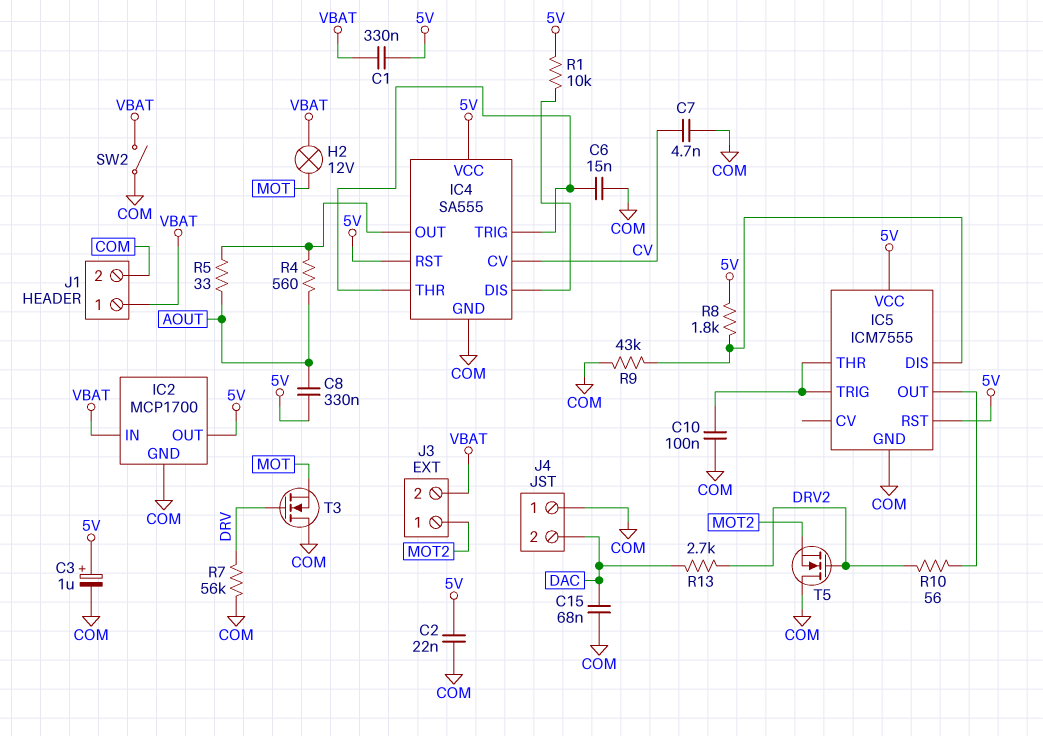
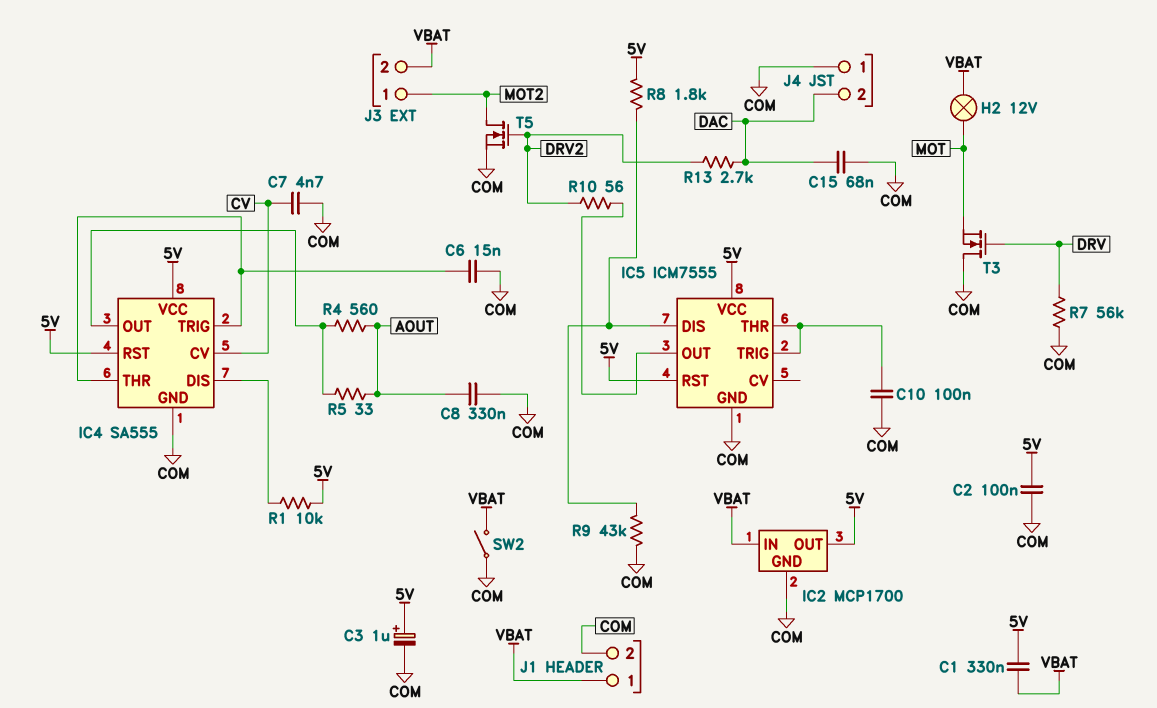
C2: 22nF (5V, COM) -> 100nF (5V, COM)
C8: 330nF (5V, AOUT) -> 330nF (AOUT, COM)
T5: NMOS (G DRV2, D COM, S MOT2) -> NMOS (G DRV2, D MOT2, S COM)

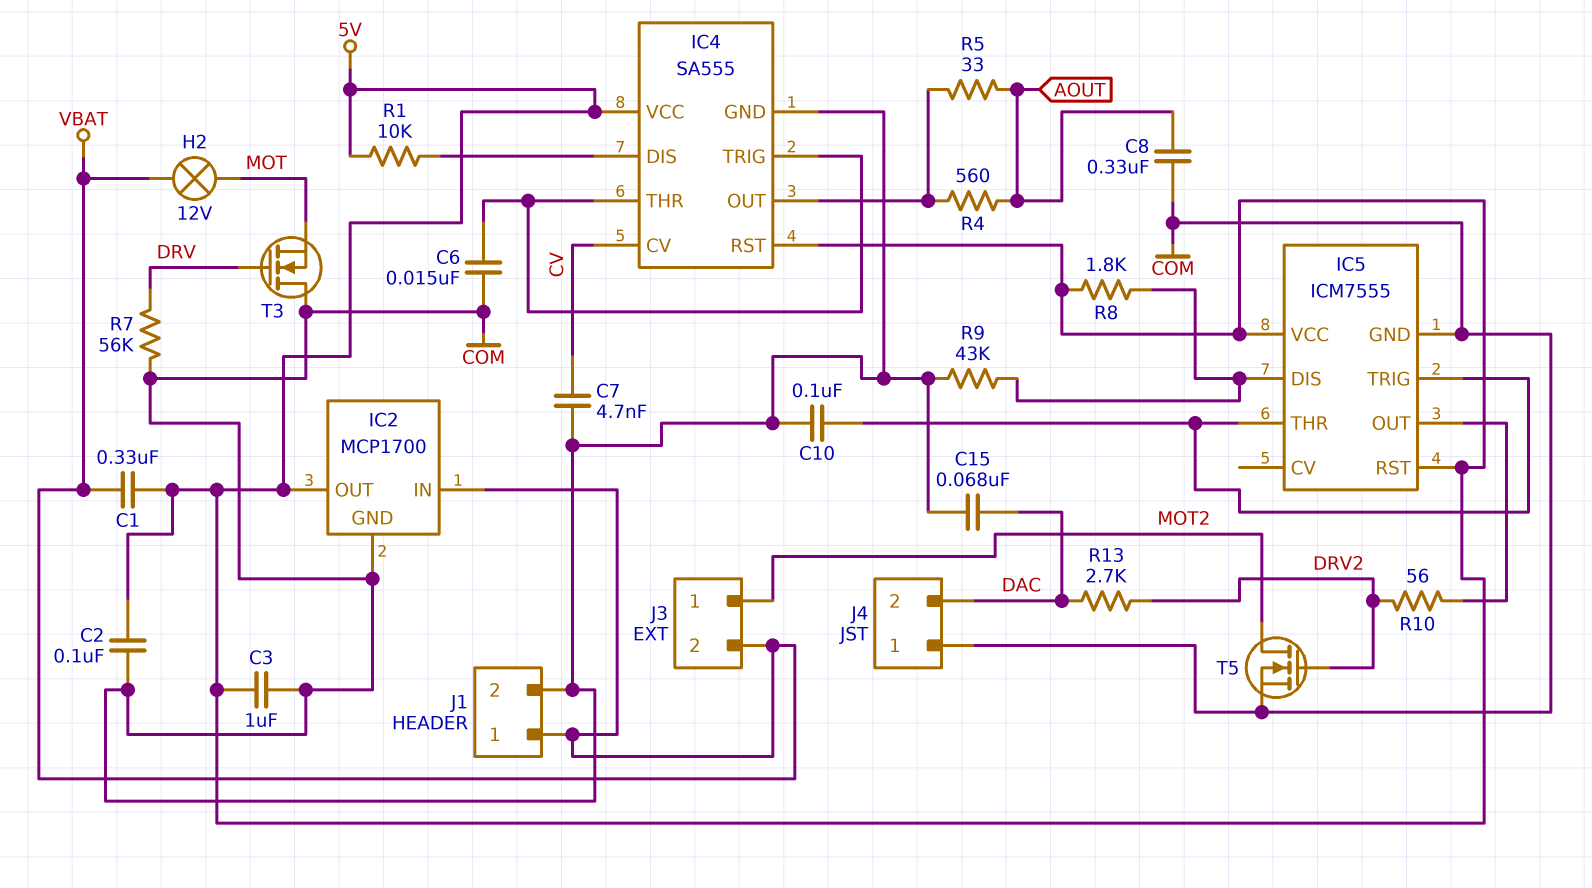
C3: 1uF (plus 5V, minus COM) -> 1uF (5V, COM)
SW2: switch (COM, VBAT) -> none

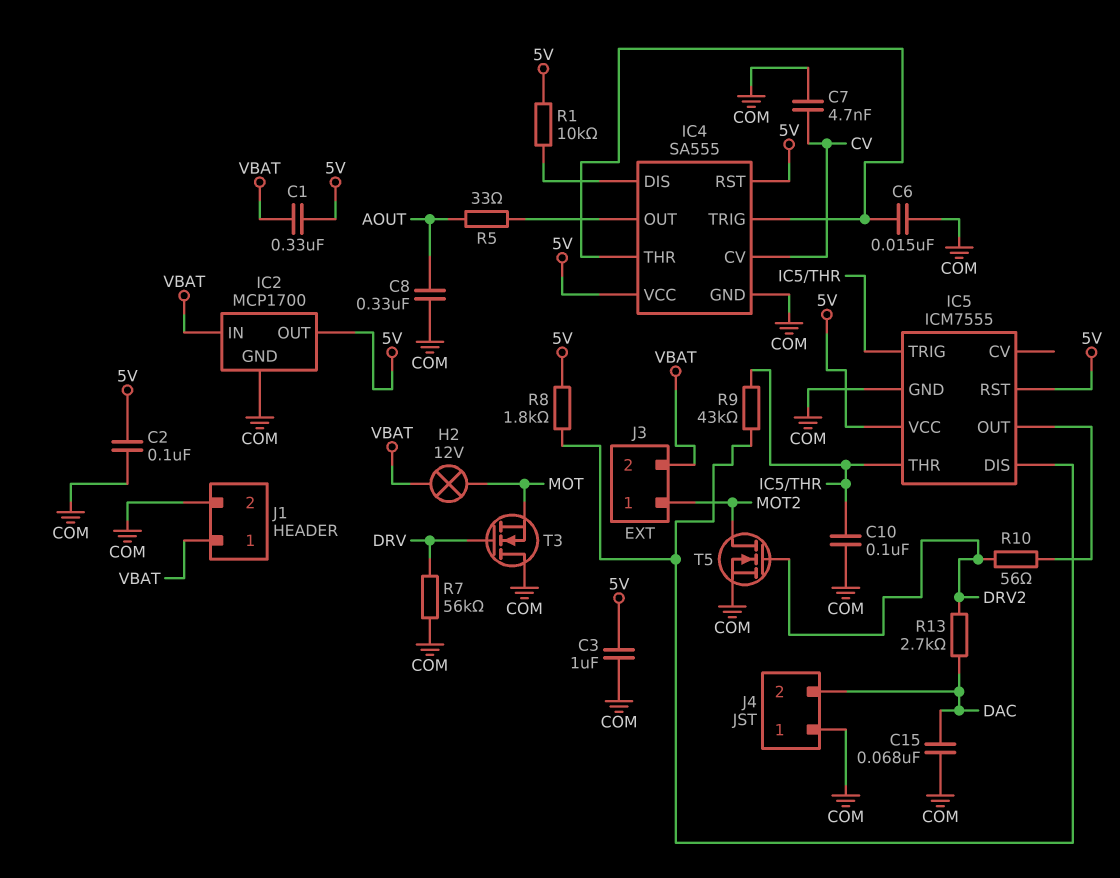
R4: 560 (AOUT, IC4/OUT) -> none
R9: 43k (COM, IC5/DIS) -> 43k (IC5/DIS, IC5/THR)

